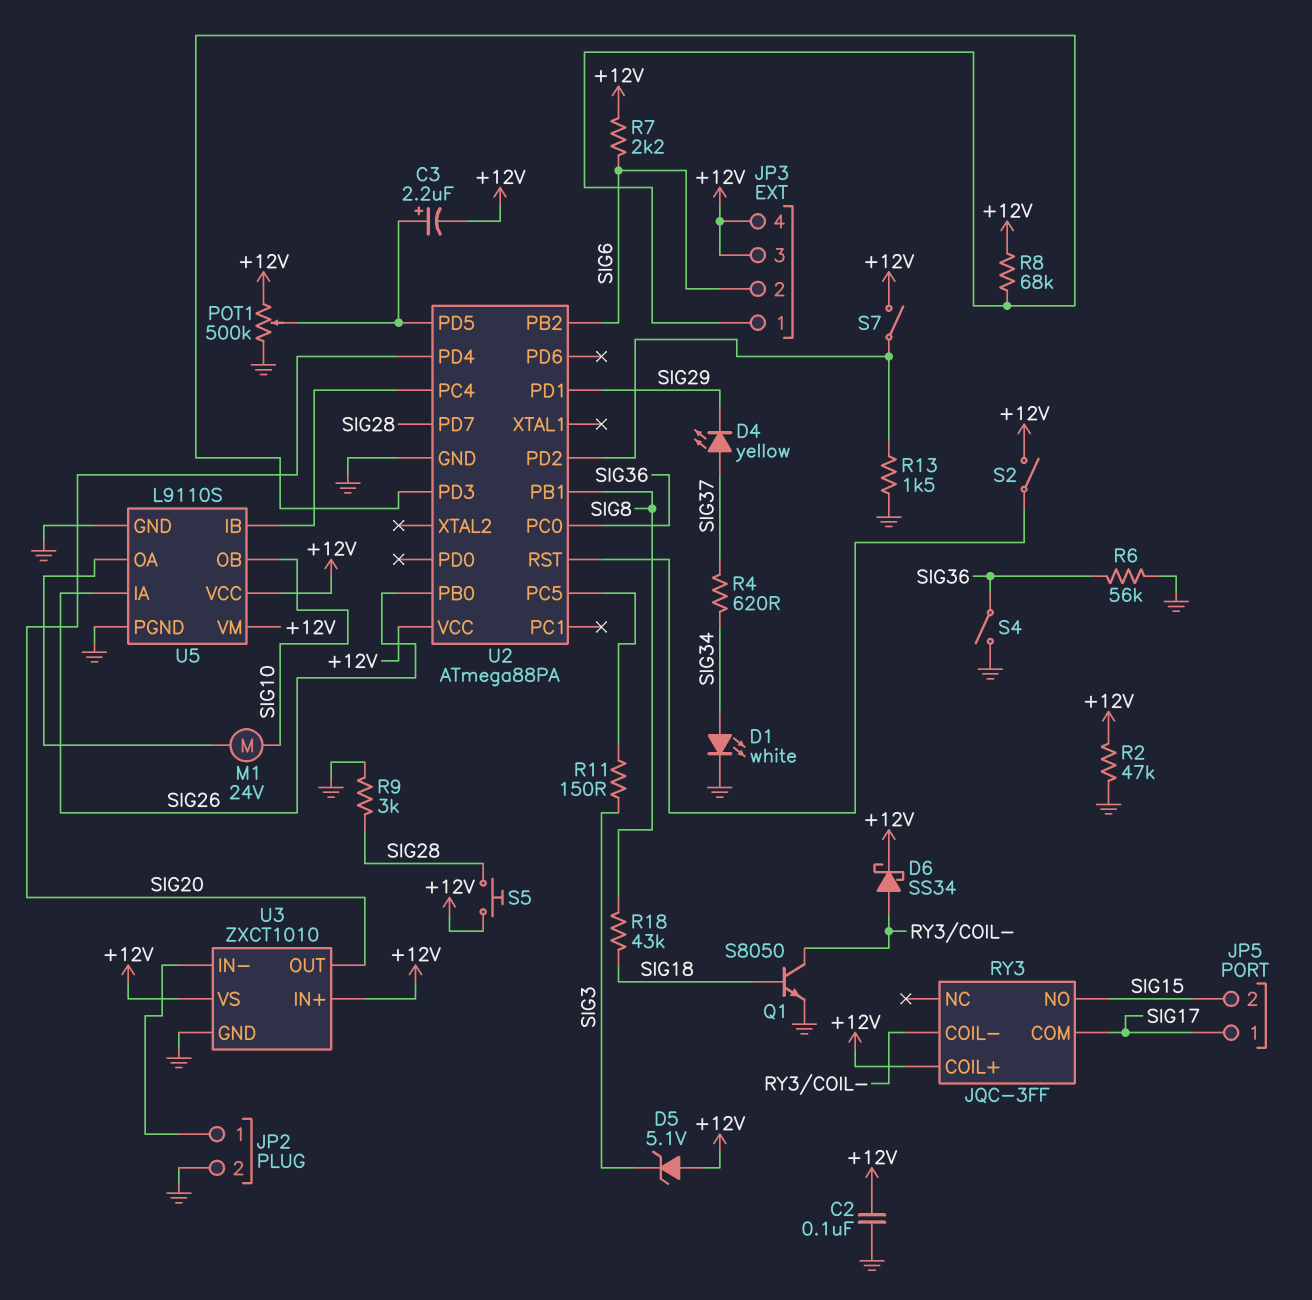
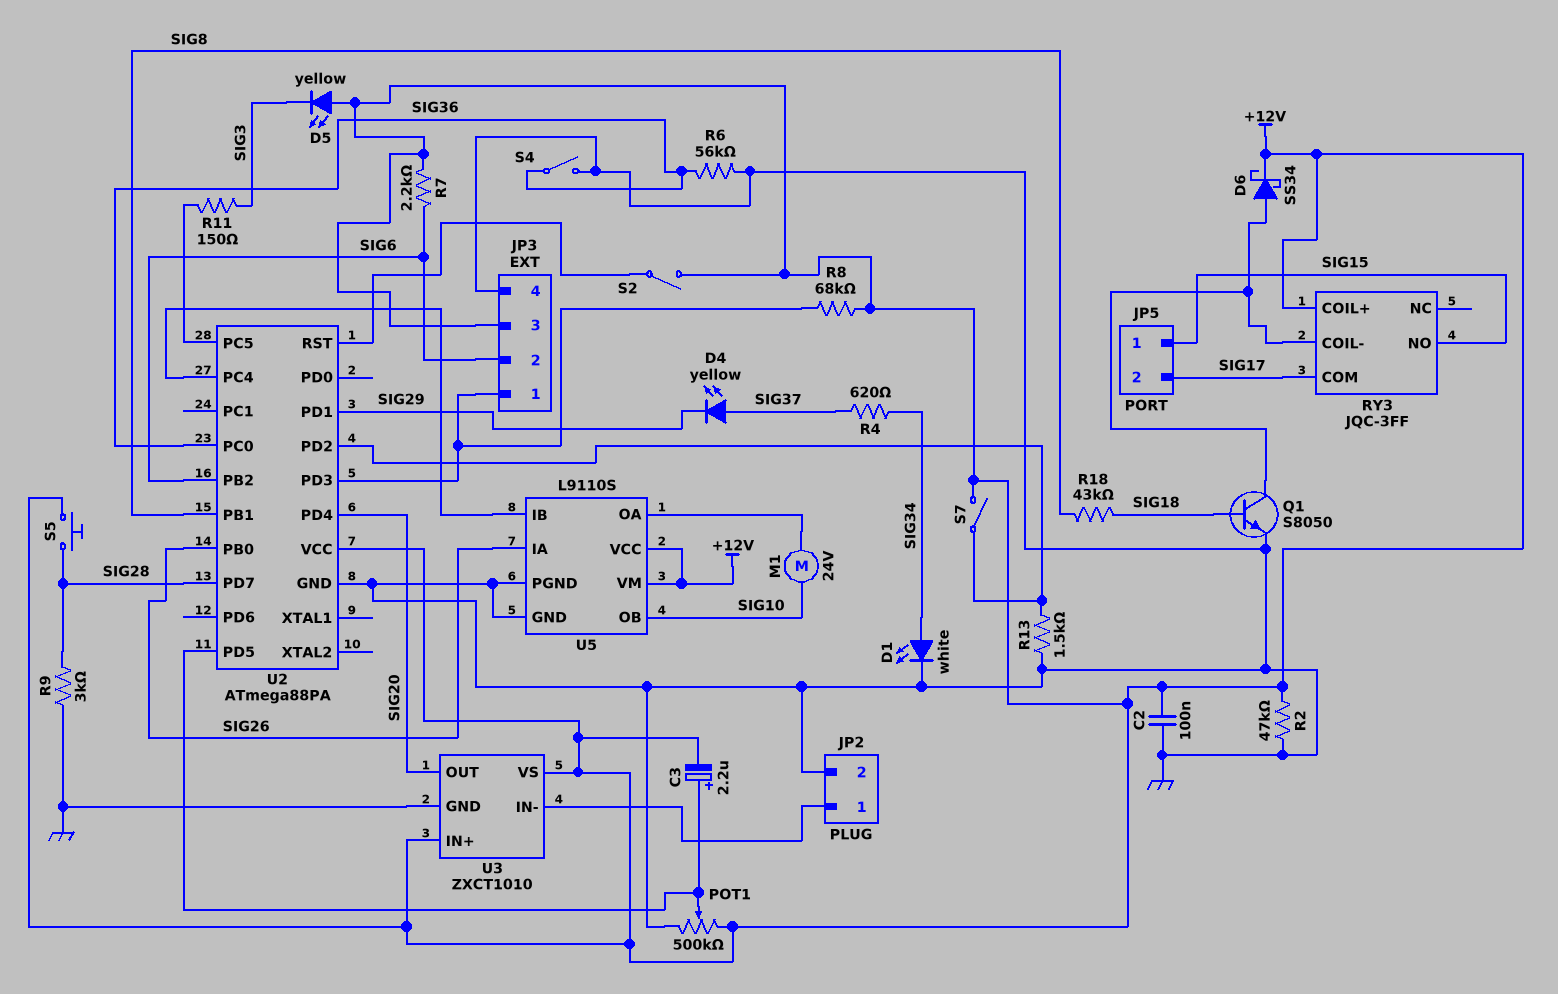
D5: zener 5.1V (A +12V, K SIG3) -> LED yellow (A +12V, K SIG3)
JP3 pin 4: +12V -> GND
JP5 pin 1: SIG17 -> SIG15
JP5 pin 2: SIG15 -> SIG17

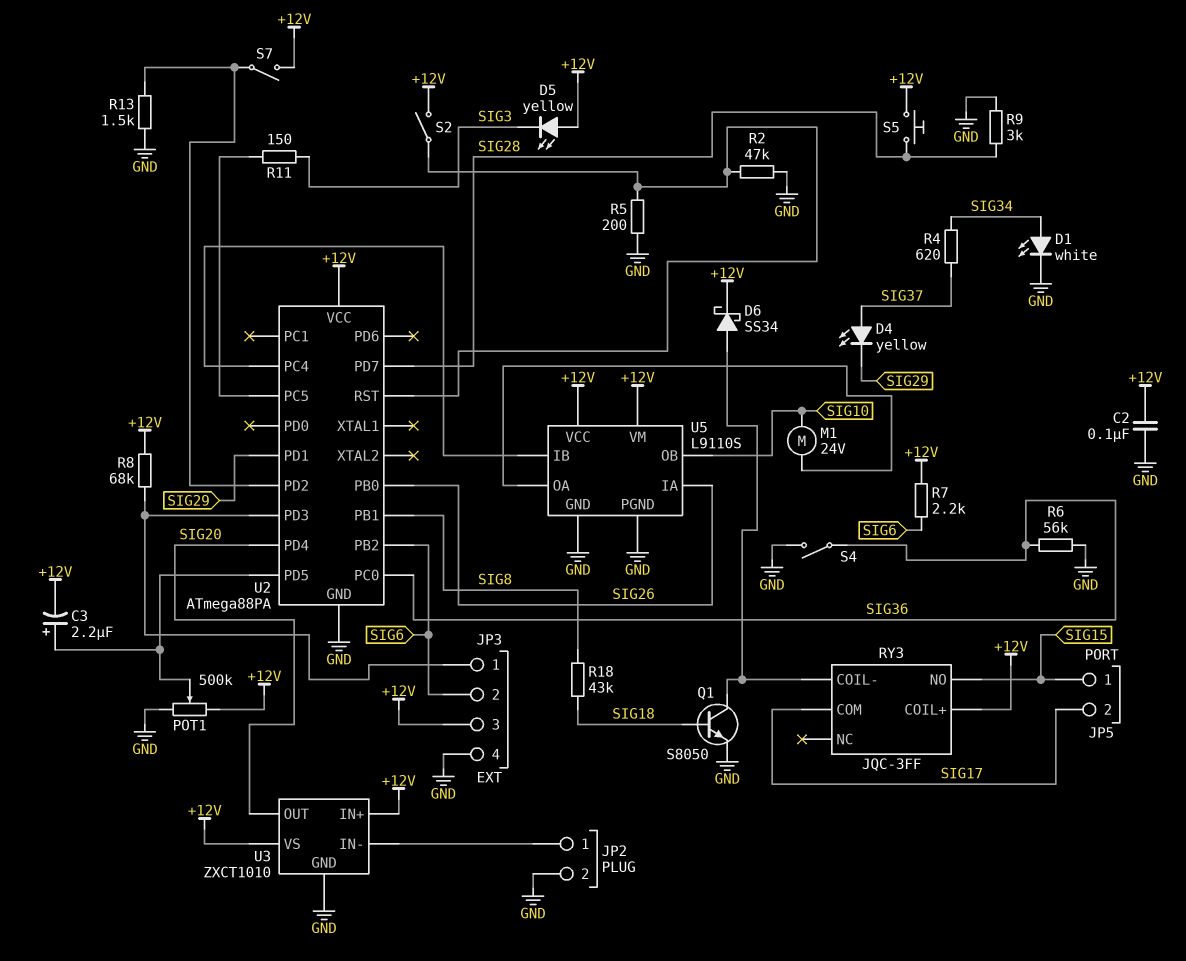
R2: 47k (+12V, GND) -> 47k (GND, U2/RST)
R5: none -> 200 (GND, U2/RST)

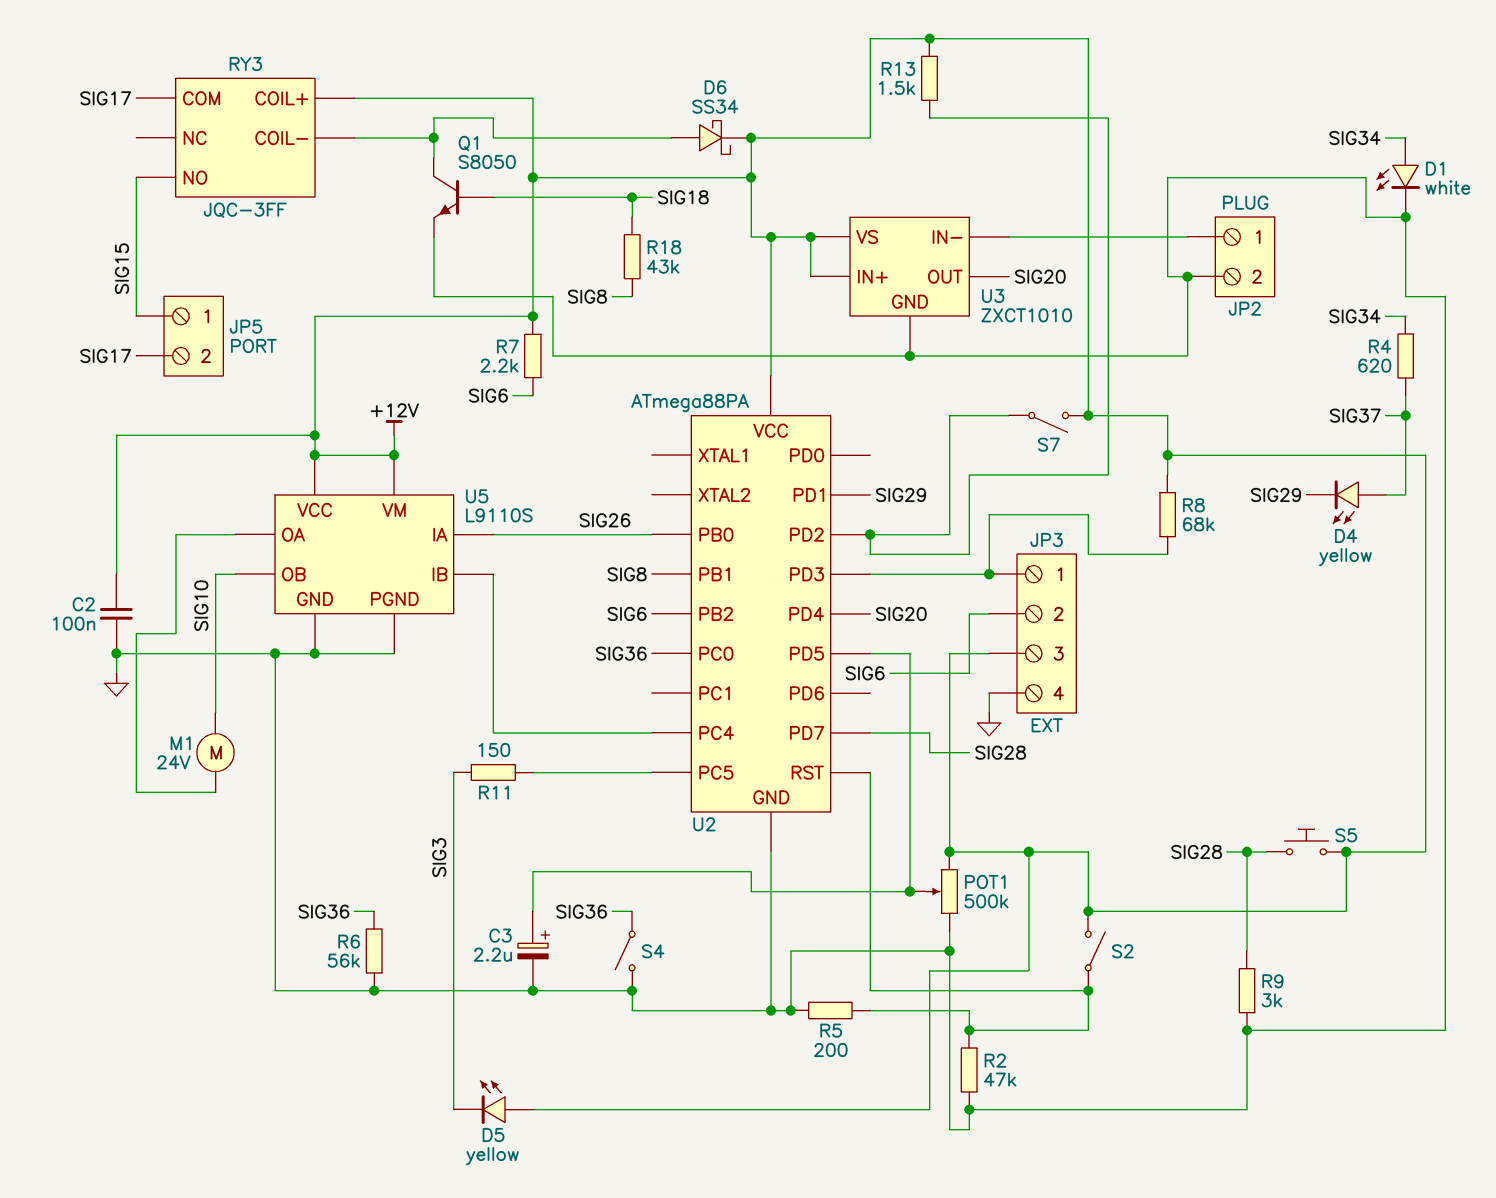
C3: 2.2uF (plus U2/PD5, minus +12V) -> 2.2uF (plus U2/PD5, minus GND)
R13: 1.5k (GND, U2/PD2) -> 1.5k (+12V, U2/PD2)

